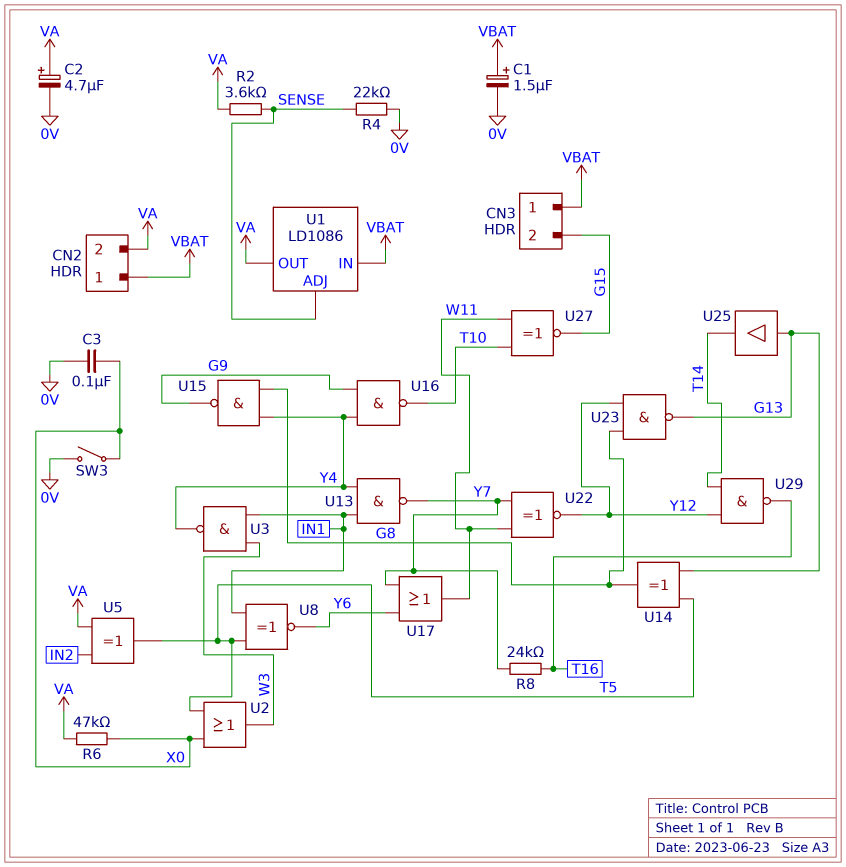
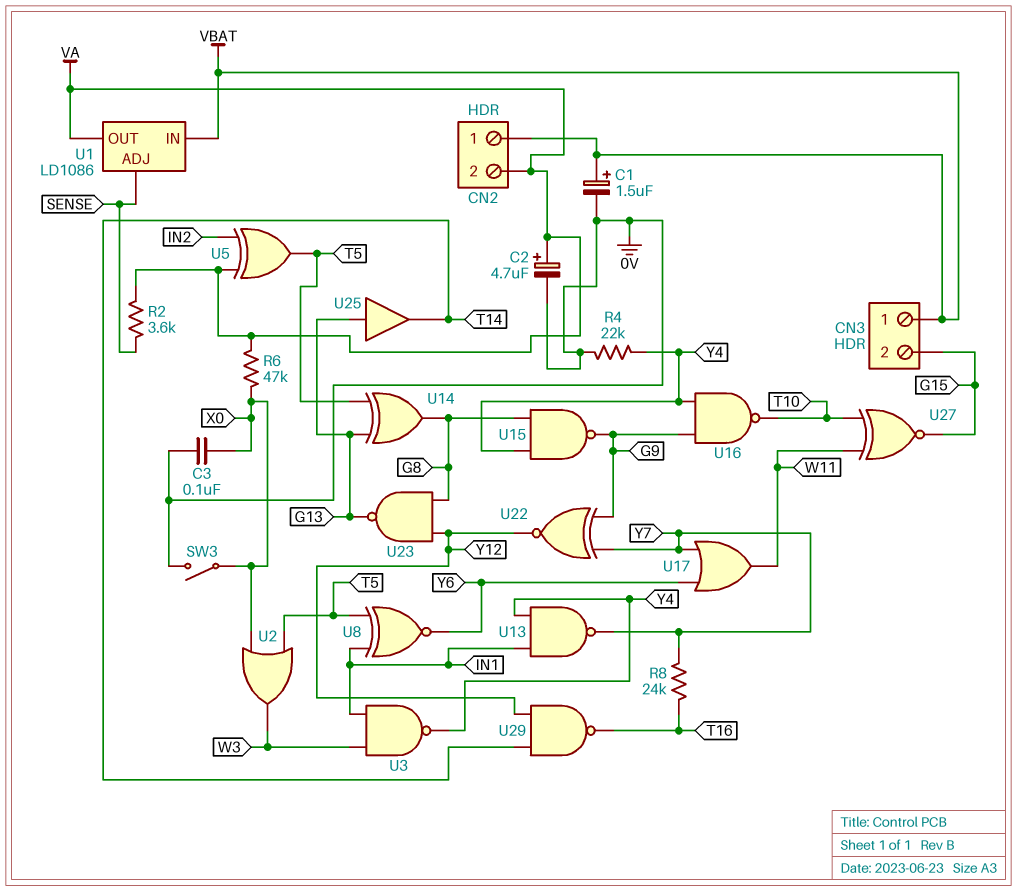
R4: 22k (0V, SENSE) -> 22k (0V, Y4)
U22: XNOR (in W11, in Y7, out Y12) -> XNOR (in G9, in Y7, out Y12)

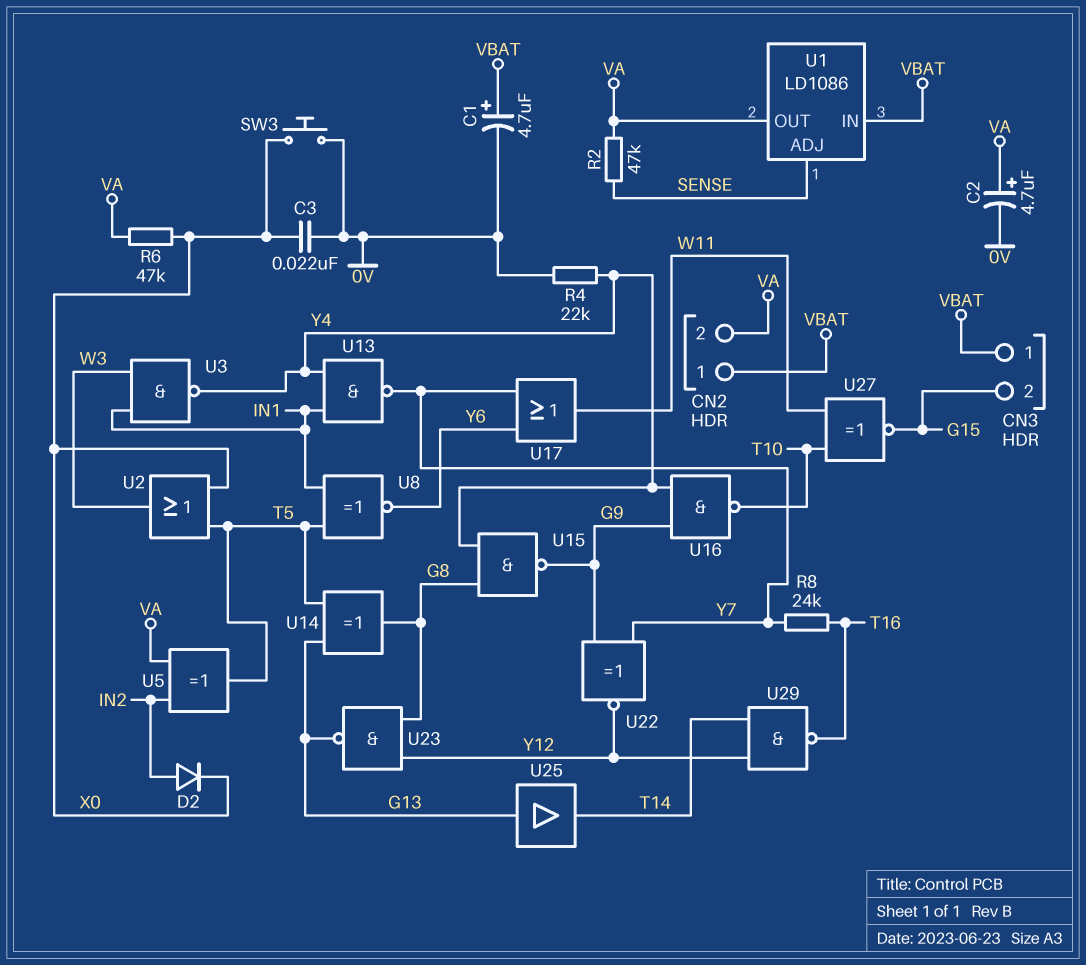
C1: 1.5uF (plus VBAT, minus 0V) -> 4.7uF (plus VBAT, minus 0V)
C3: 100nF (0V, X0) -> 22nF (0V, X0)
D2: none -> diode (A IN2, K X0)
R2: 3.6k (SENSE, VA) -> 47k (SENSE, VA)
SW3: switch (0V, X0) -> button (0V, X0)

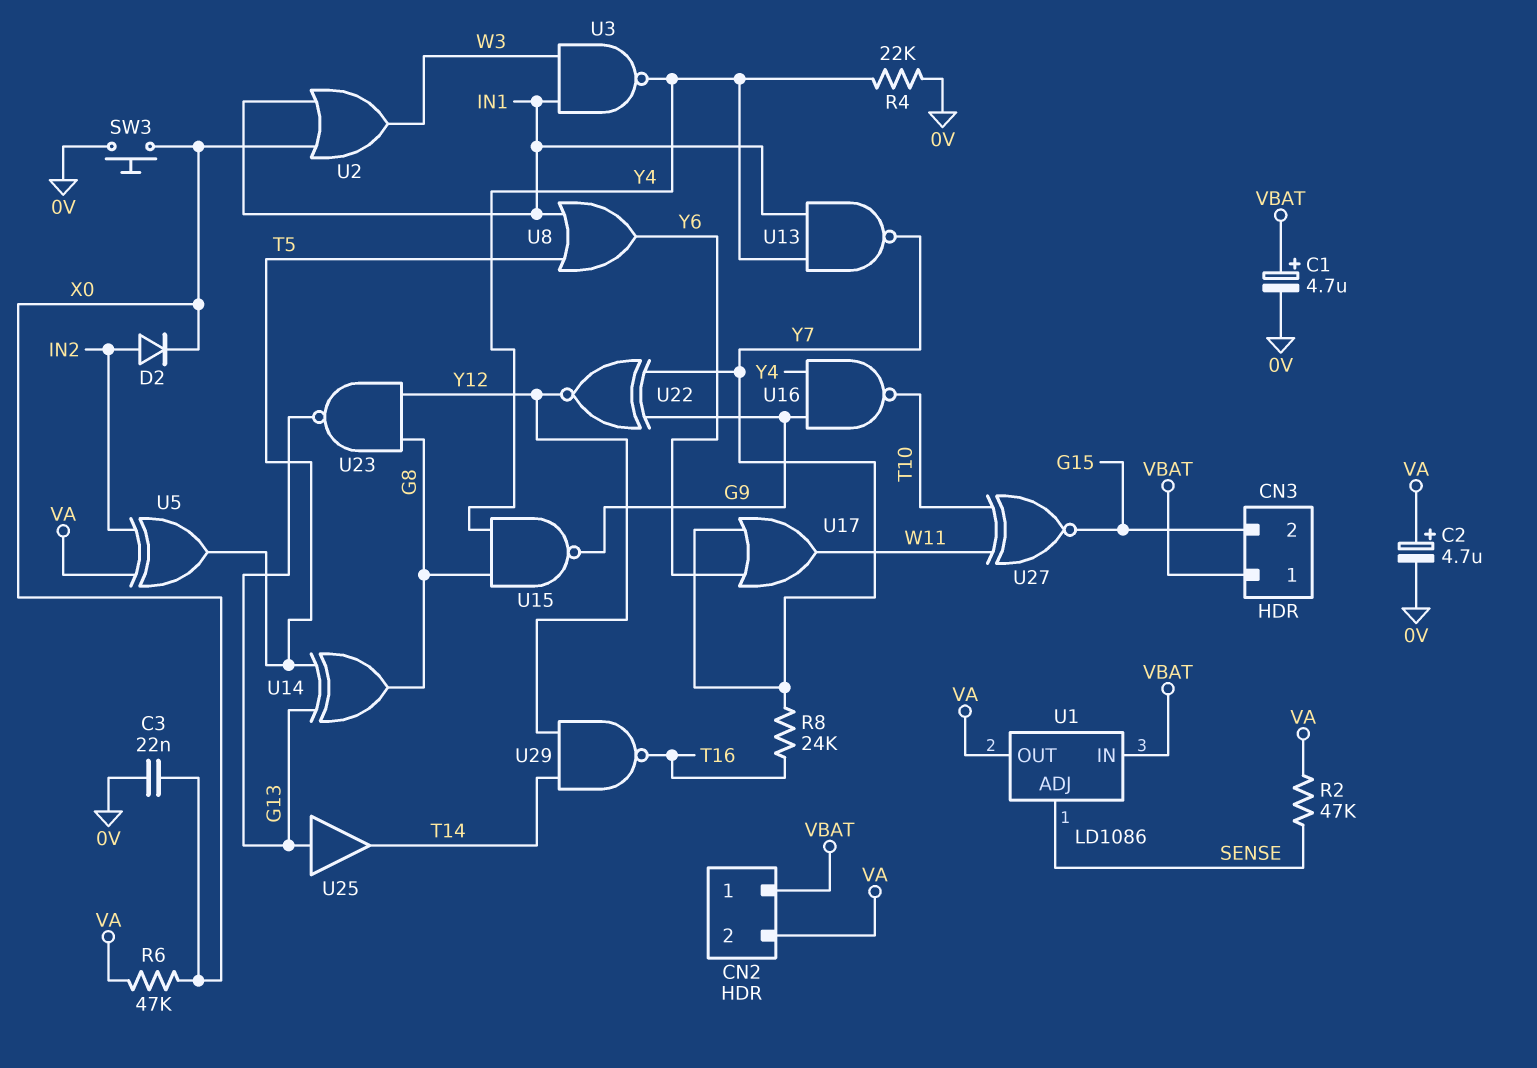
U2: OR (in T5, in X0, out W3) -> OR (in IN1, in X0, out W3)
U8: XNOR (in IN1, in T5, out Y6) -> OR (in IN1, in T5, out Y6)

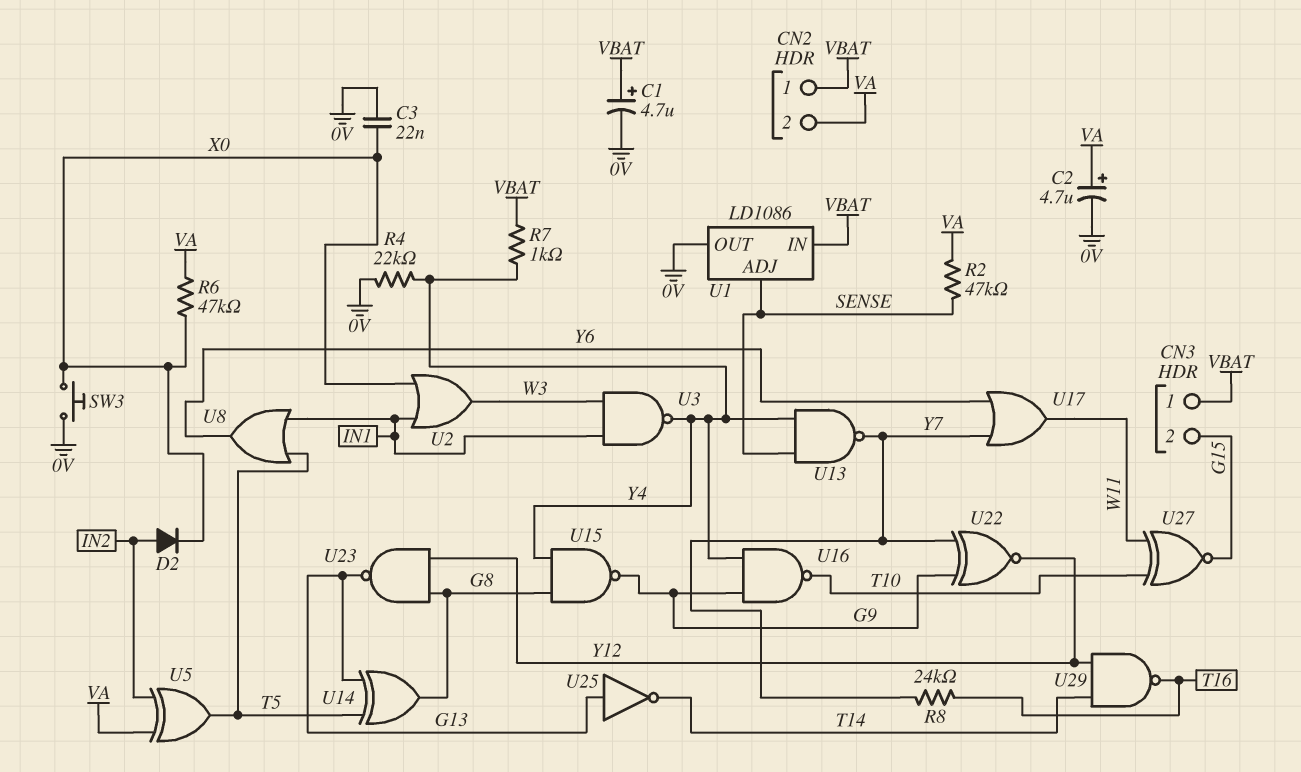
R7: none -> 1k (VBAT, Y4)
U1 pin OUT: VA -> 0V
U13: NAND (in IN1, in Y4, out Y7) -> NAND (in SENSE, in Y4, out Y7)
U25: buffer (in G13, out T14) -> NOT (in G13, out T14)

